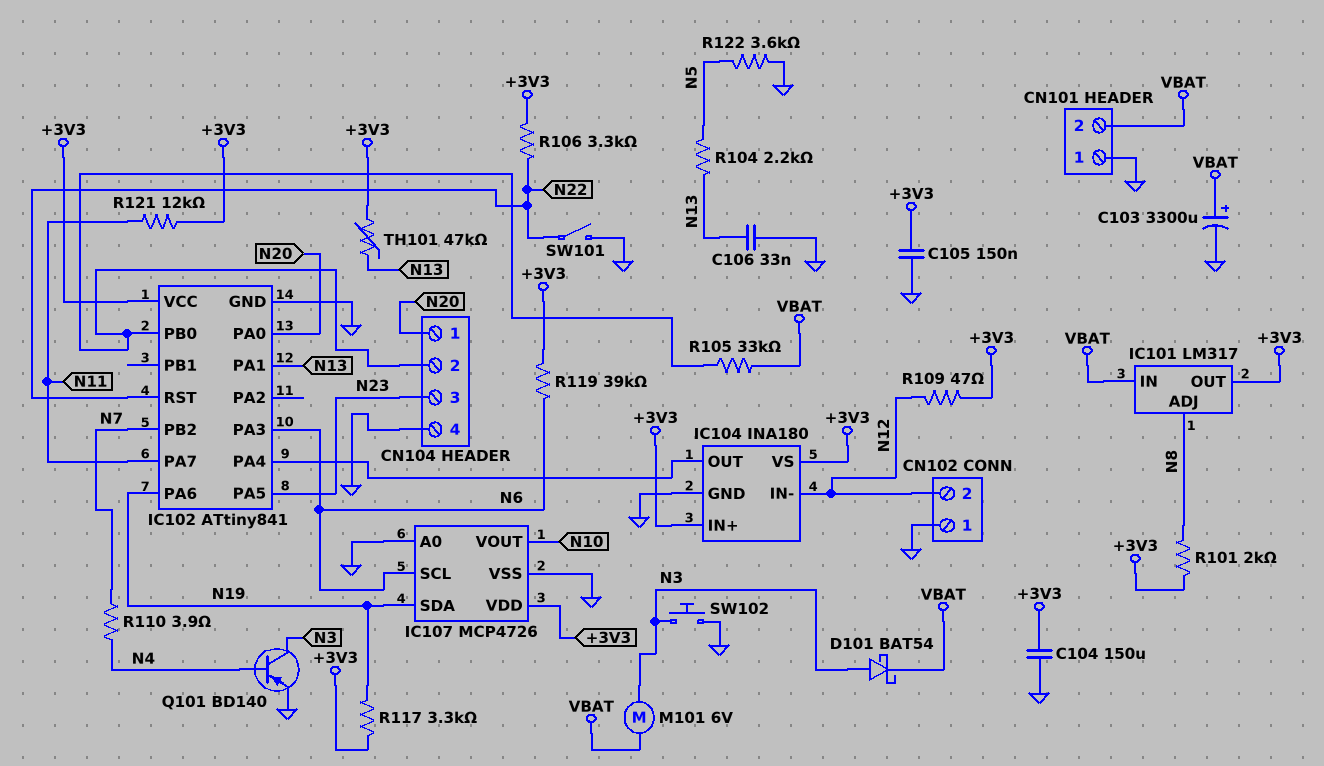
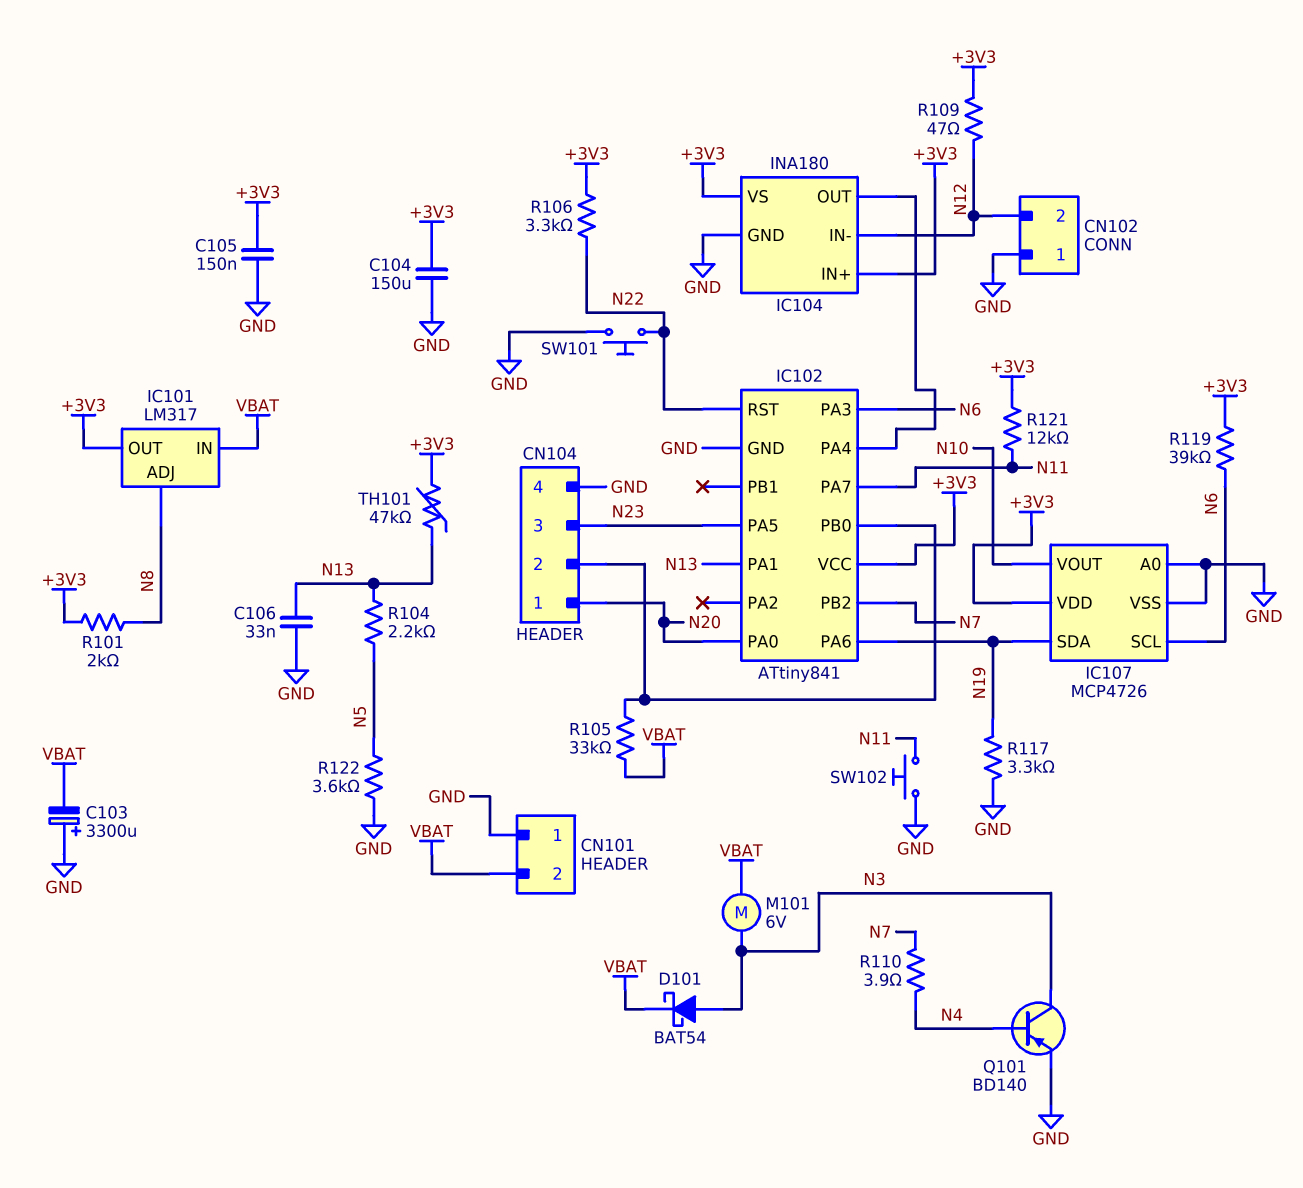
C103: 3300uF (plus VBAT, minus GND) -> 3300uF (plus GND, minus VBAT)
R117: 3.3k (+3V3, N19) -> 3.3k (GND, N19)
SW101: switch (GND, N22) -> button (GND, N22)
SW102: button (GND, N3) -> button (GND, N11)

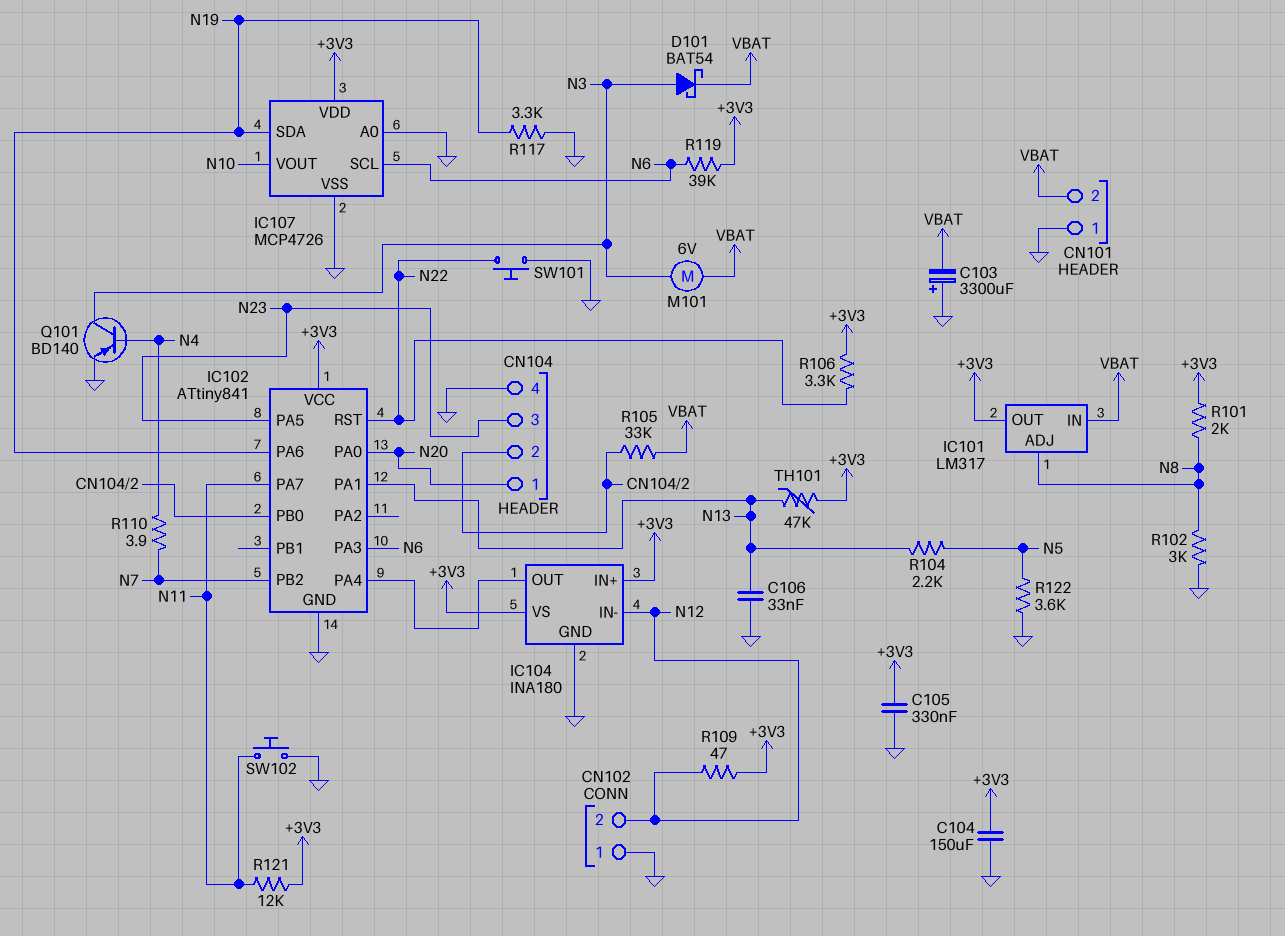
C105: 150nF (+3V3, GND) -> 330nF (+3V3, GND)
R102: none -> 3k (GND, N8)

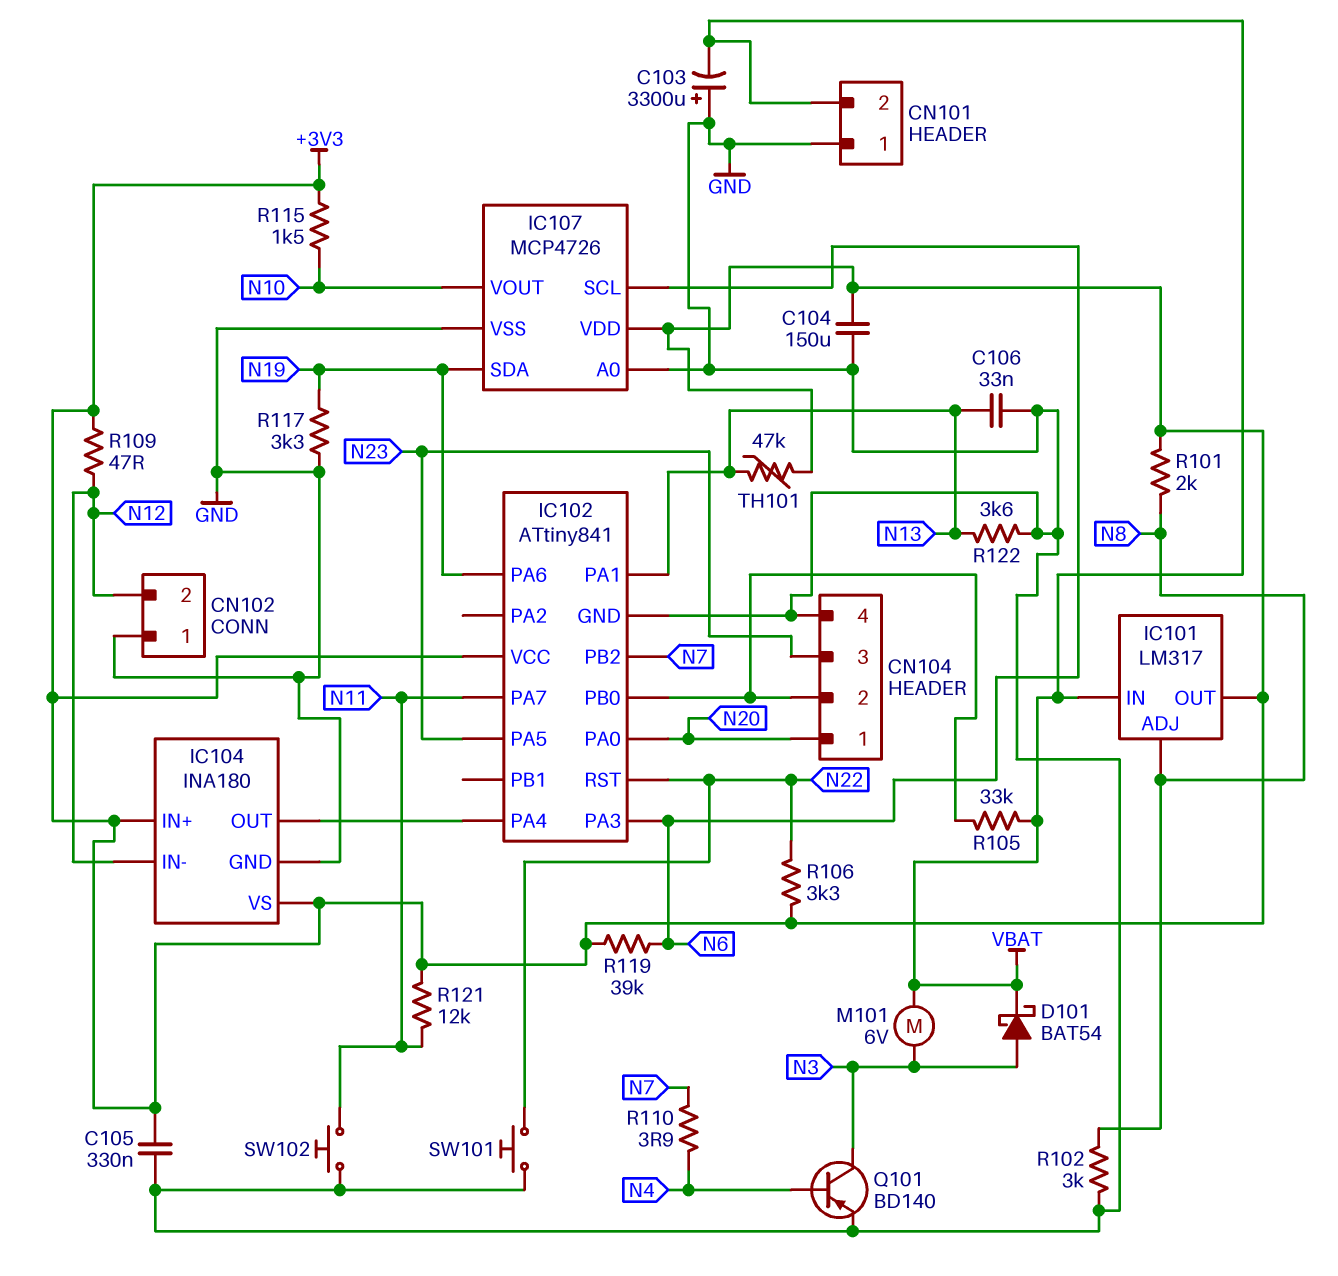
R104: 2.2k (N5, N13) -> none
R115: none -> 1.5k (+3V3, N10)
R122: 3.6k (GND, N5) -> 3.6k (GND, N13)

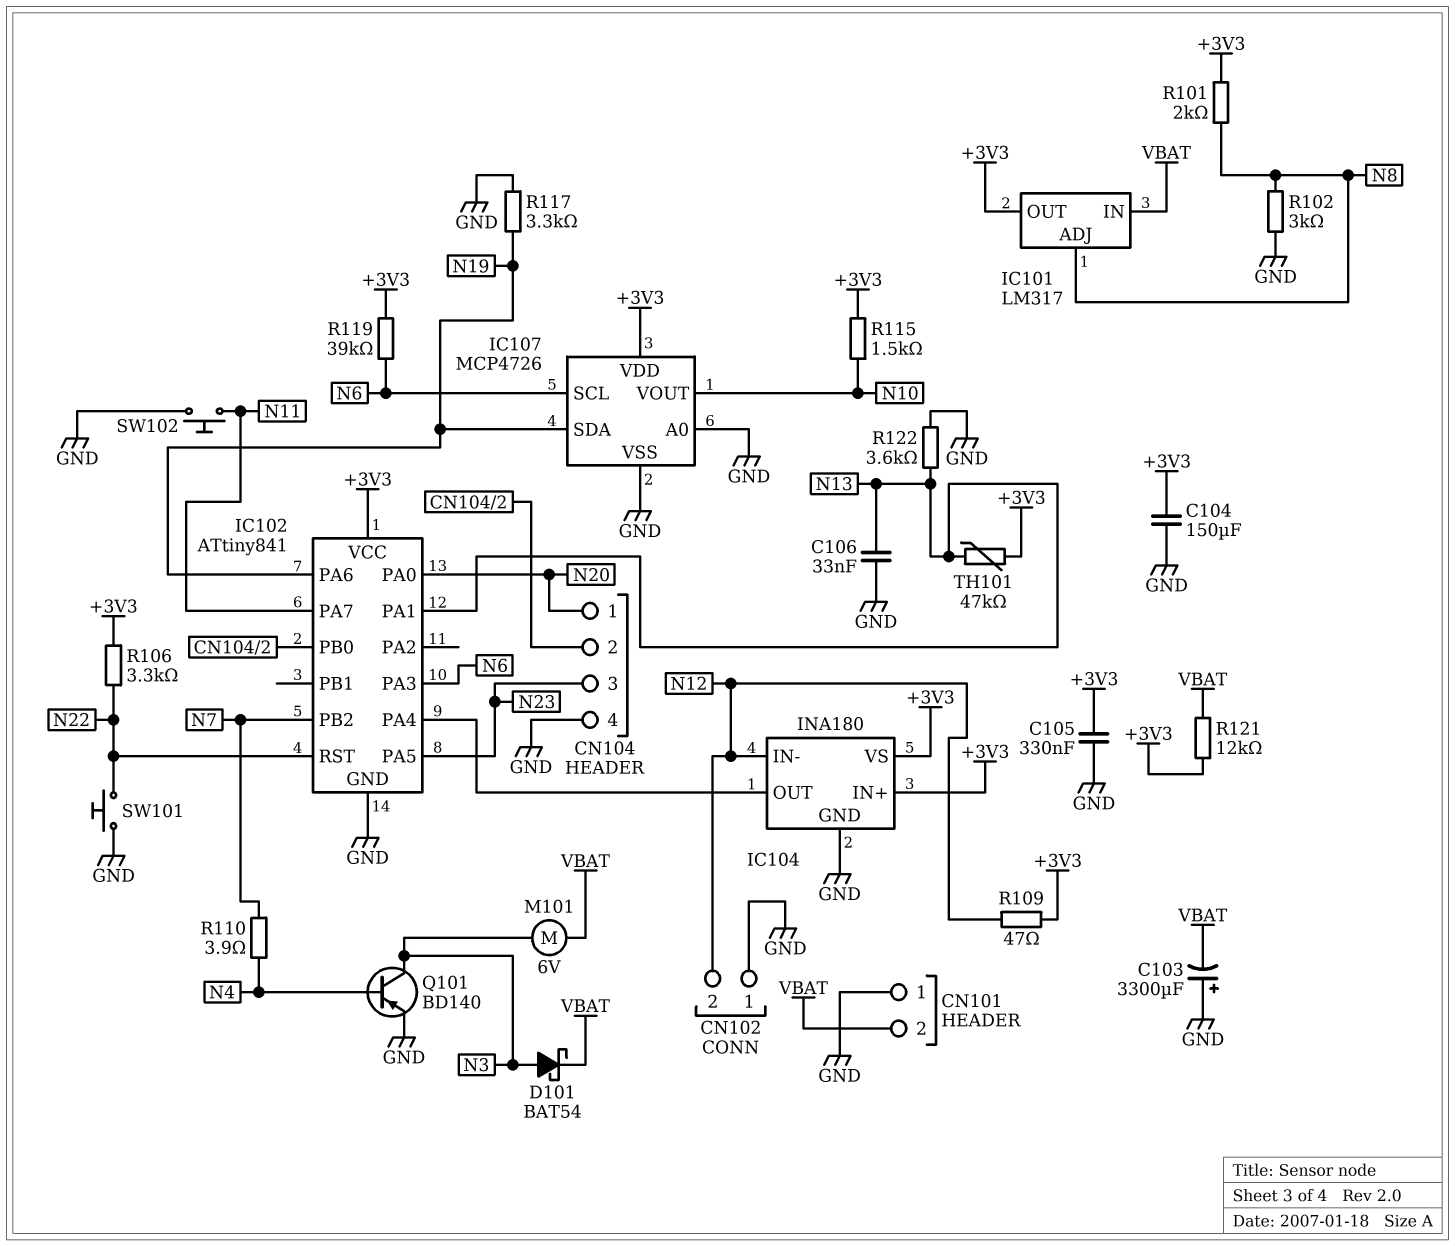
R105: 33k (CN104/2, VBAT) -> none
R121: 12k (+3V3, N11) -> 12k (+3V3, VBAT)

